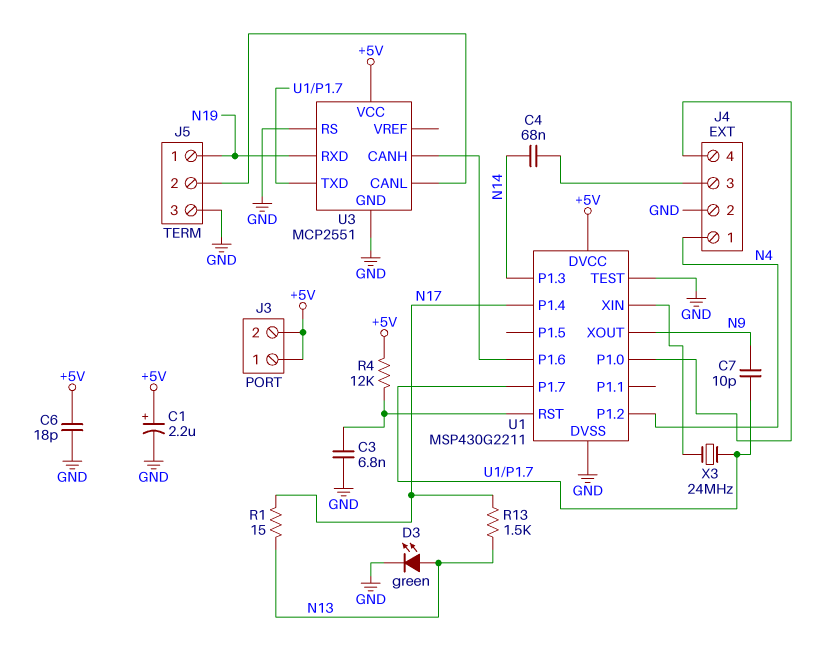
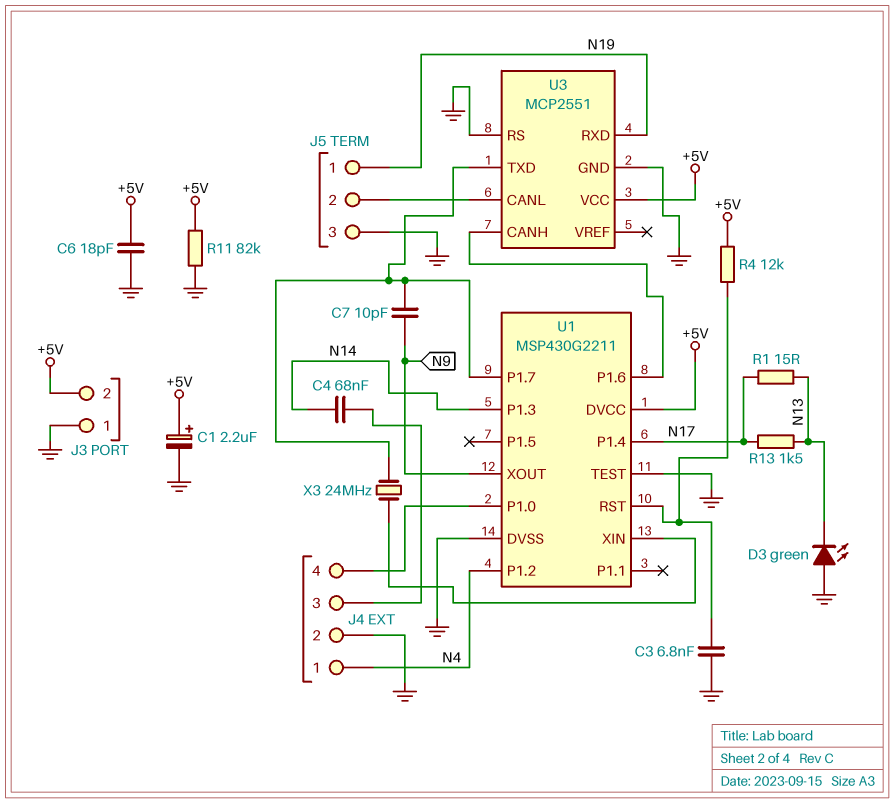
D3: LED green (A N13, K GND) -> LED green (A GND, K N13)
J3 pin 1: +5V -> GND
R11: none -> 82k (+5V, GND)

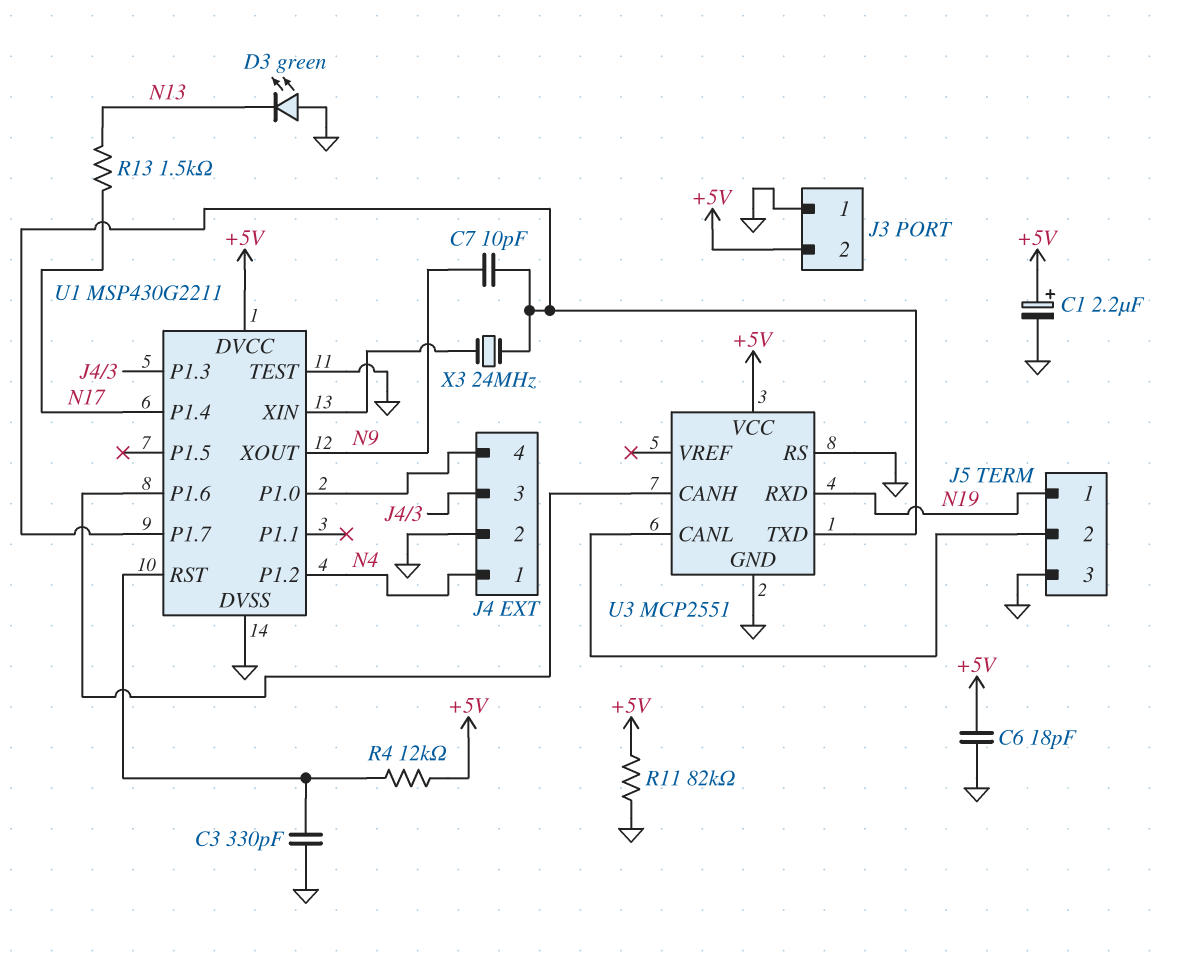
C3: 6.8nF (GND, U1/RST) -> 330pF (GND, U1/RST)
C4: 68nF (J4/3, N14) -> none
R1: 15 (N13, N17) -> none
U1 pin P1.3: N14 -> J4/3

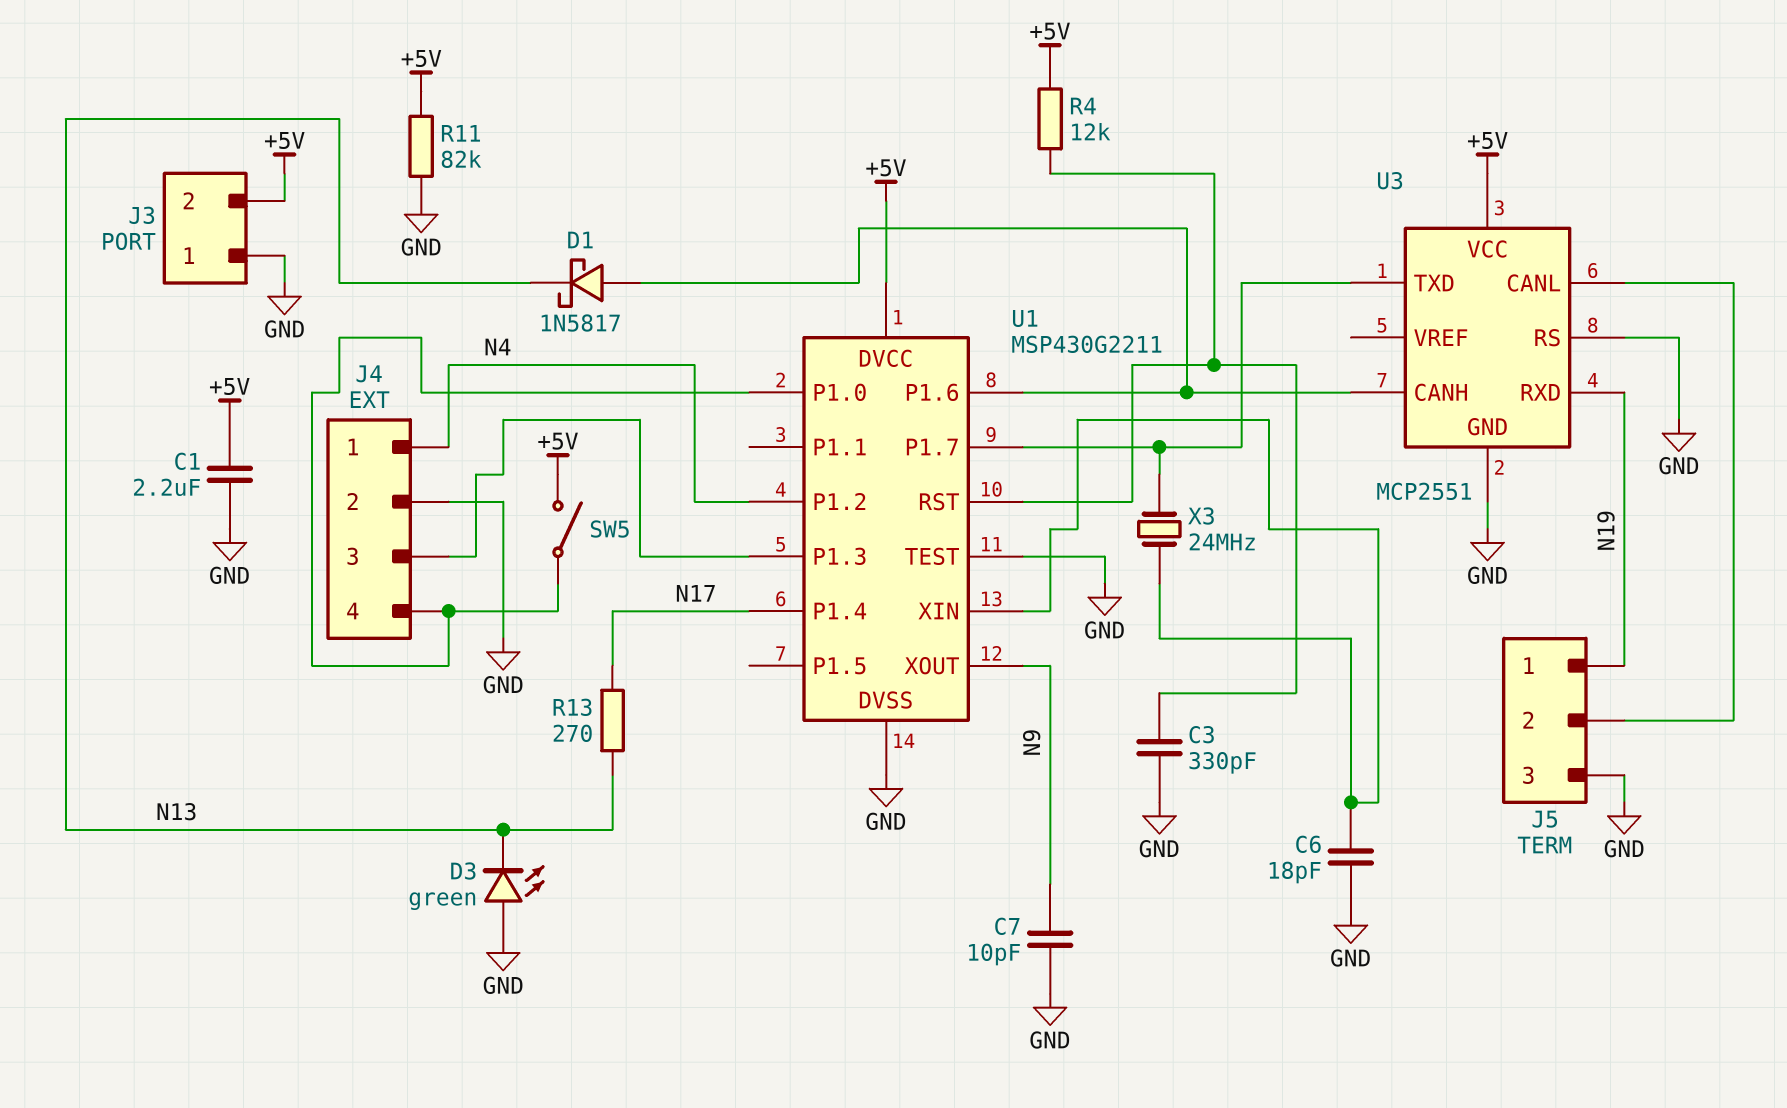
C1: 2.2uF (plus +5V, minus GND) -> 2.2uF (+5V, GND)
C6: 18pF (+5V, GND) -> 18pF (GND, U1/XIN)
C7: 10pF (N9, U1/P1.7) -> 10pF (GND, N9)
D1: none -> schottky 1N5817 (A U1/P1.6, K N13)
R13: 1.5k (N13, N17) -> 270 (N13, N17)
SW5: none -> switch (+5V, J4/4)

